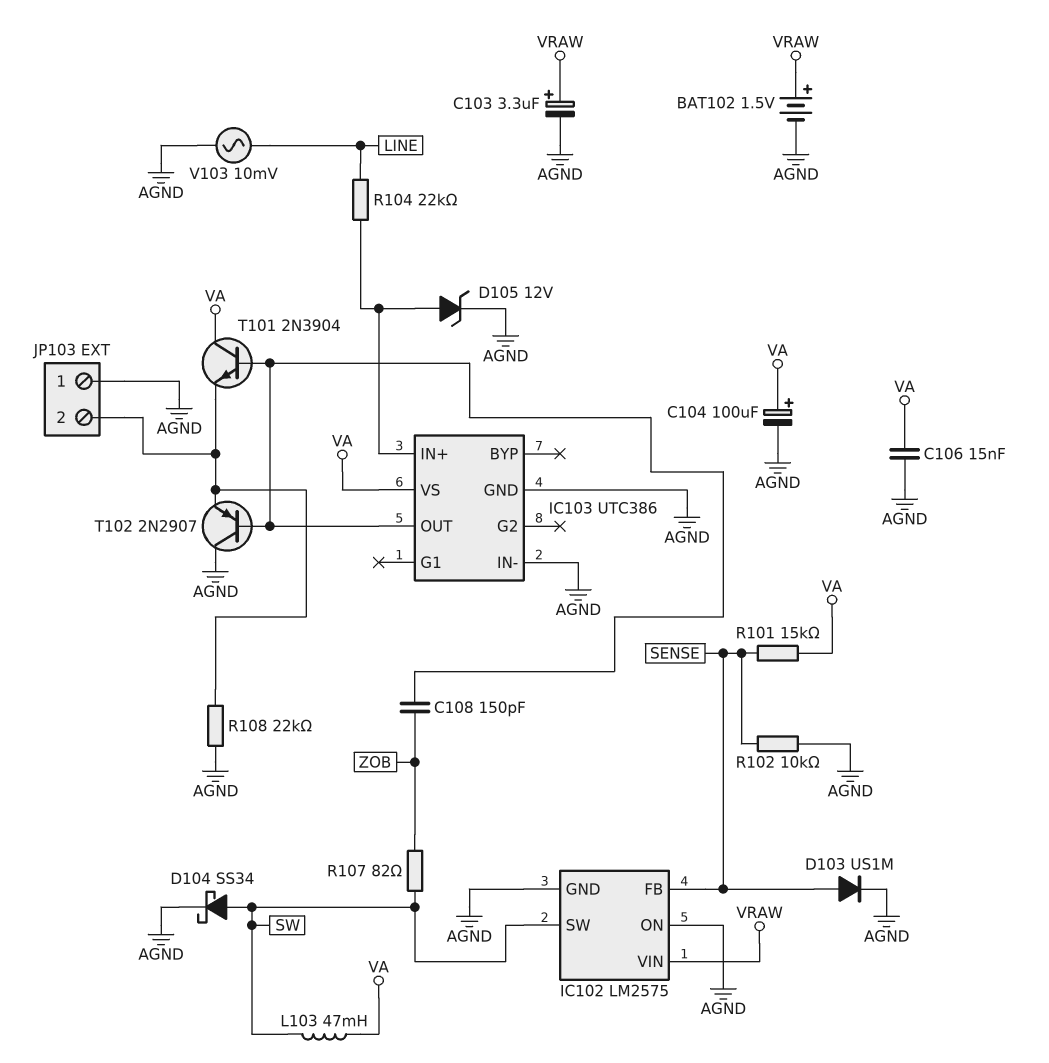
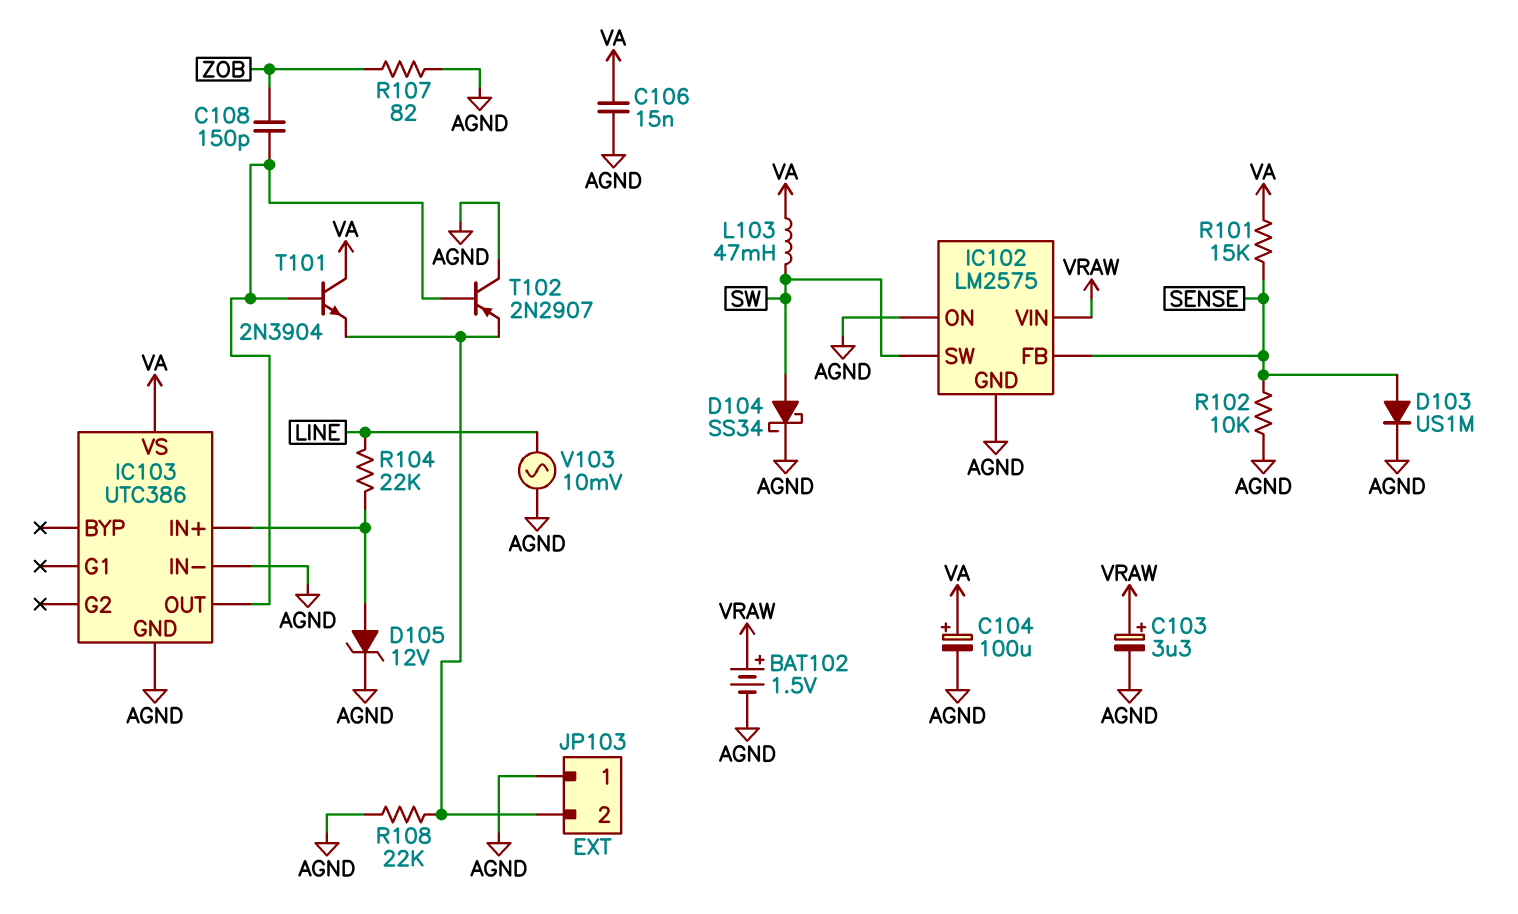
R107: 82 (SW, ZOB) -> 82 (AGND, ZOB)

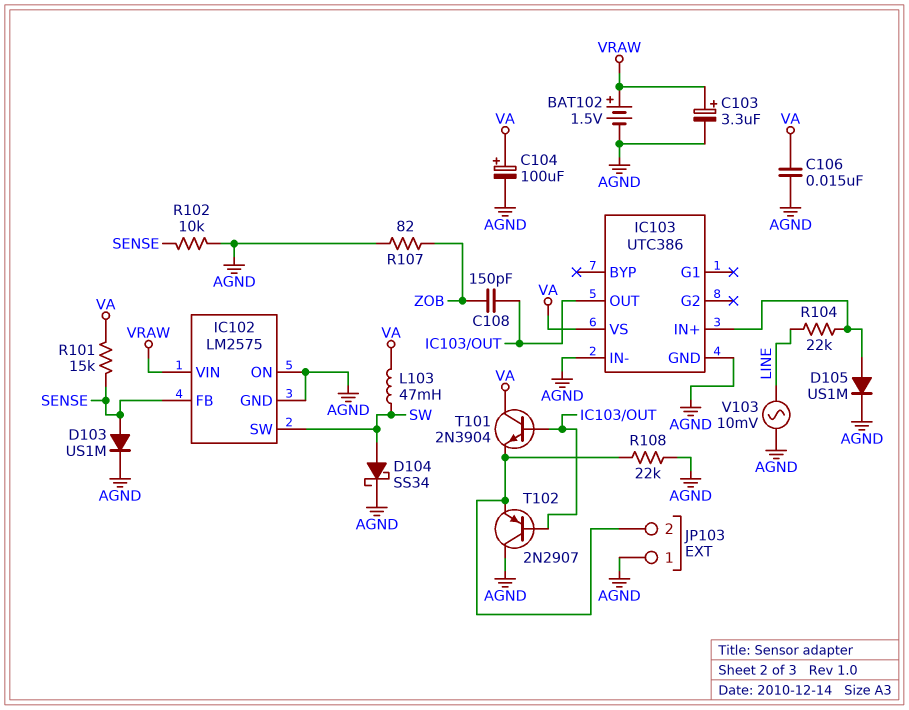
D105: zener 12V (A IC103/IN+, K AGND) -> diode US1M (A IC103/IN+, K AGND)

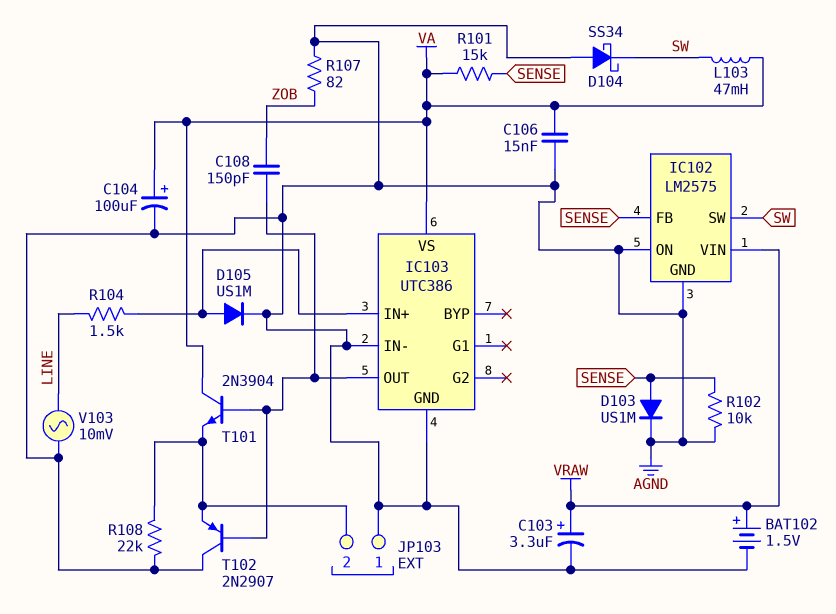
D104: schottky SS34 (A SW, K AGND) -> schottky SS34 (A AGND, K SW)
R104: 22k (IC103/IN+, LINE) -> 1.5k (IC103/IN+, LINE)

